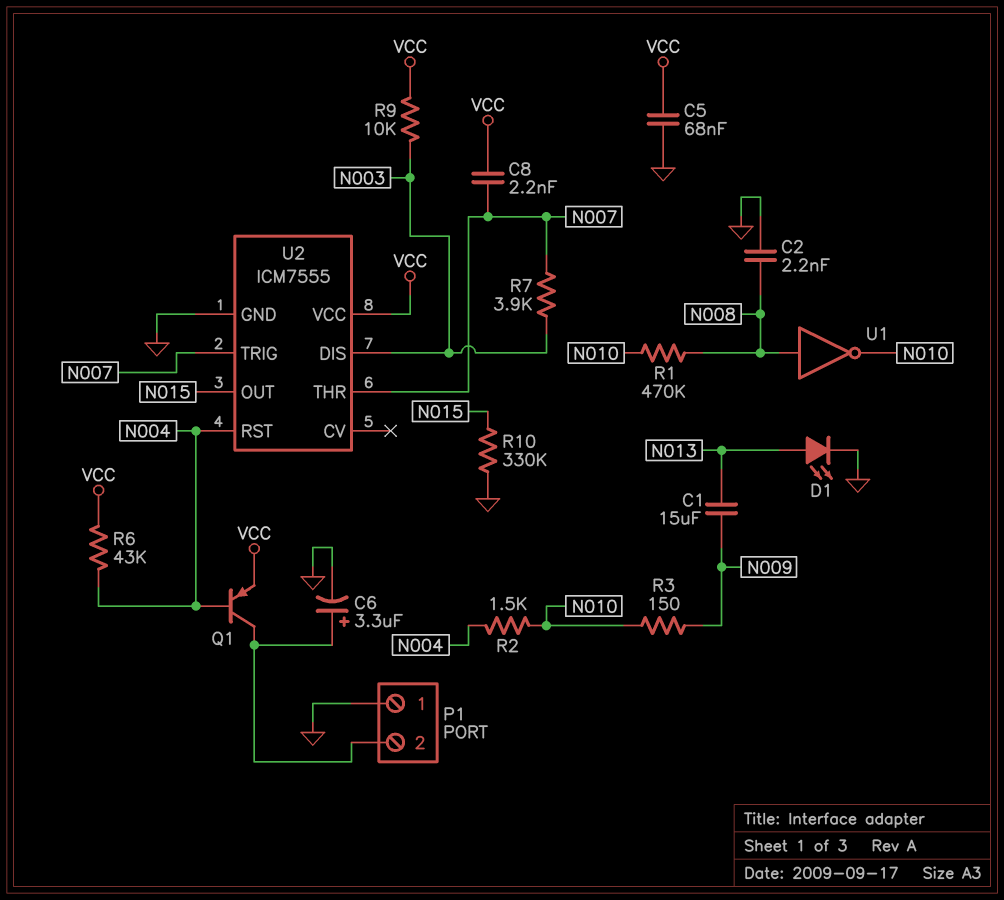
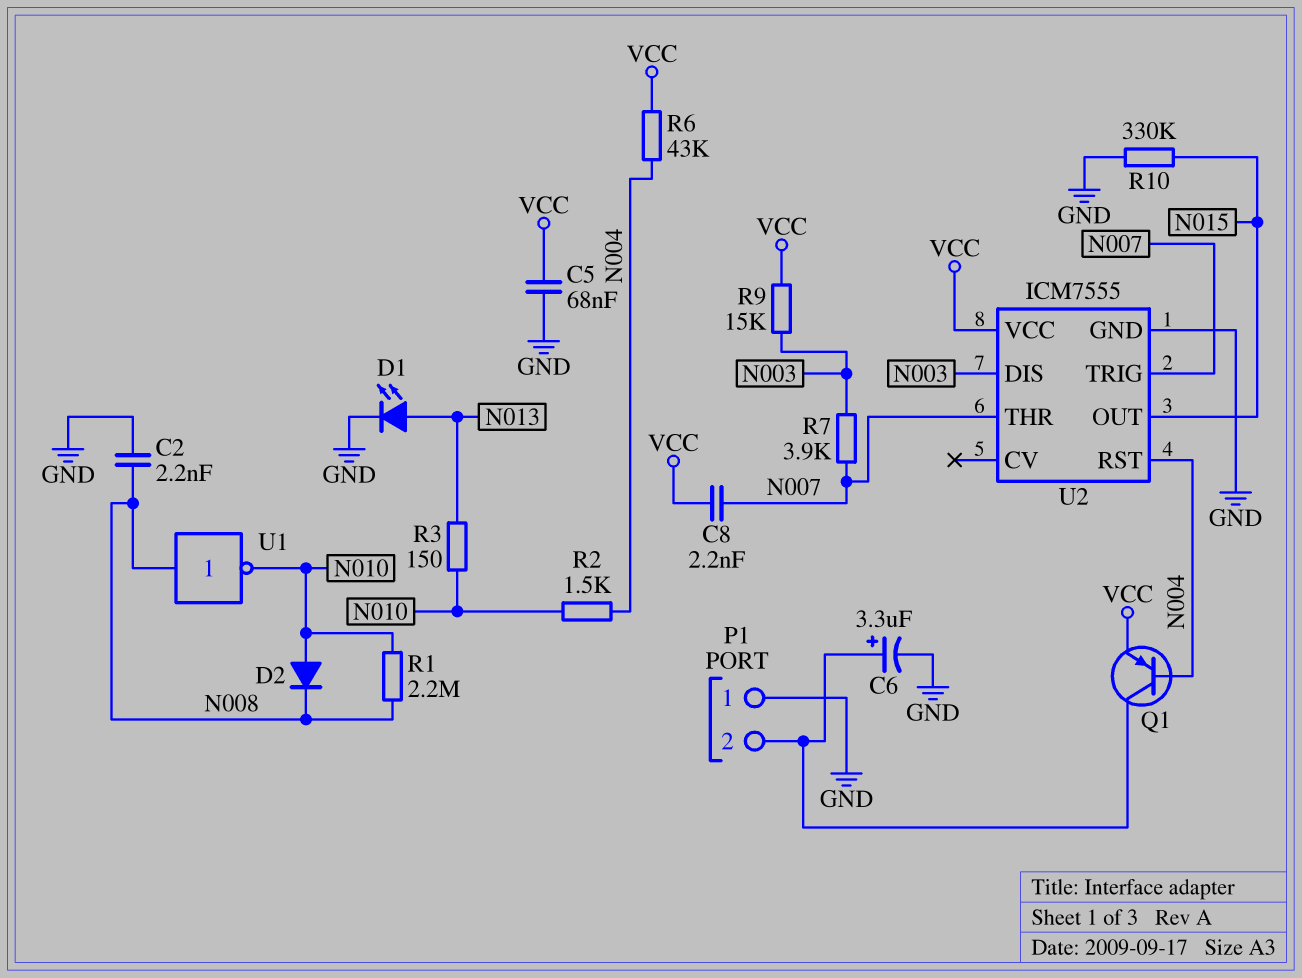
C1: 15uF (N009, N013) -> none
D2: none -> diode (A N010, K N008)
R1: 470k (N008, N010) -> 2.2M (N008, N010)
R3: 150 (N009, N010) -> 150 (N010, N013)
R9: 10k (N003, VCC) -> 15k (N003, VCC)

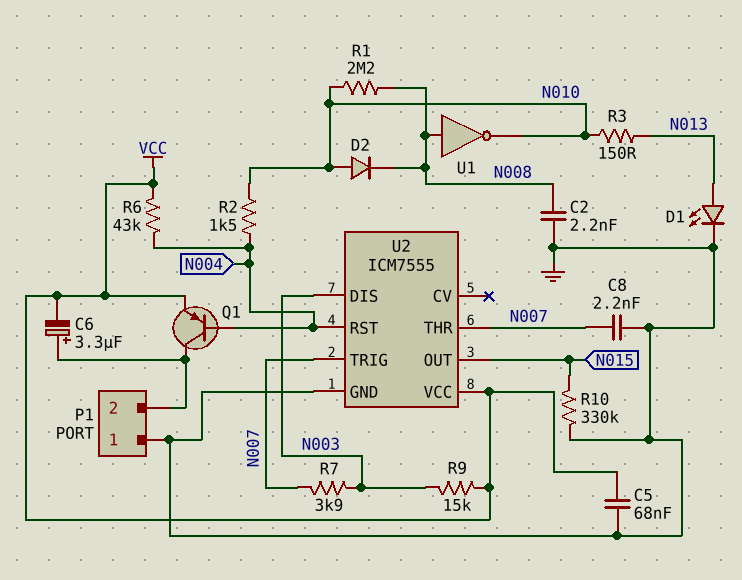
C6: 3.3uF (plus P1/2, minus GND) -> 3.3uF (plus P1/2, minus VCC)
C8: 2.2nF (N007, VCC) -> 2.2nF (GND, N007)

